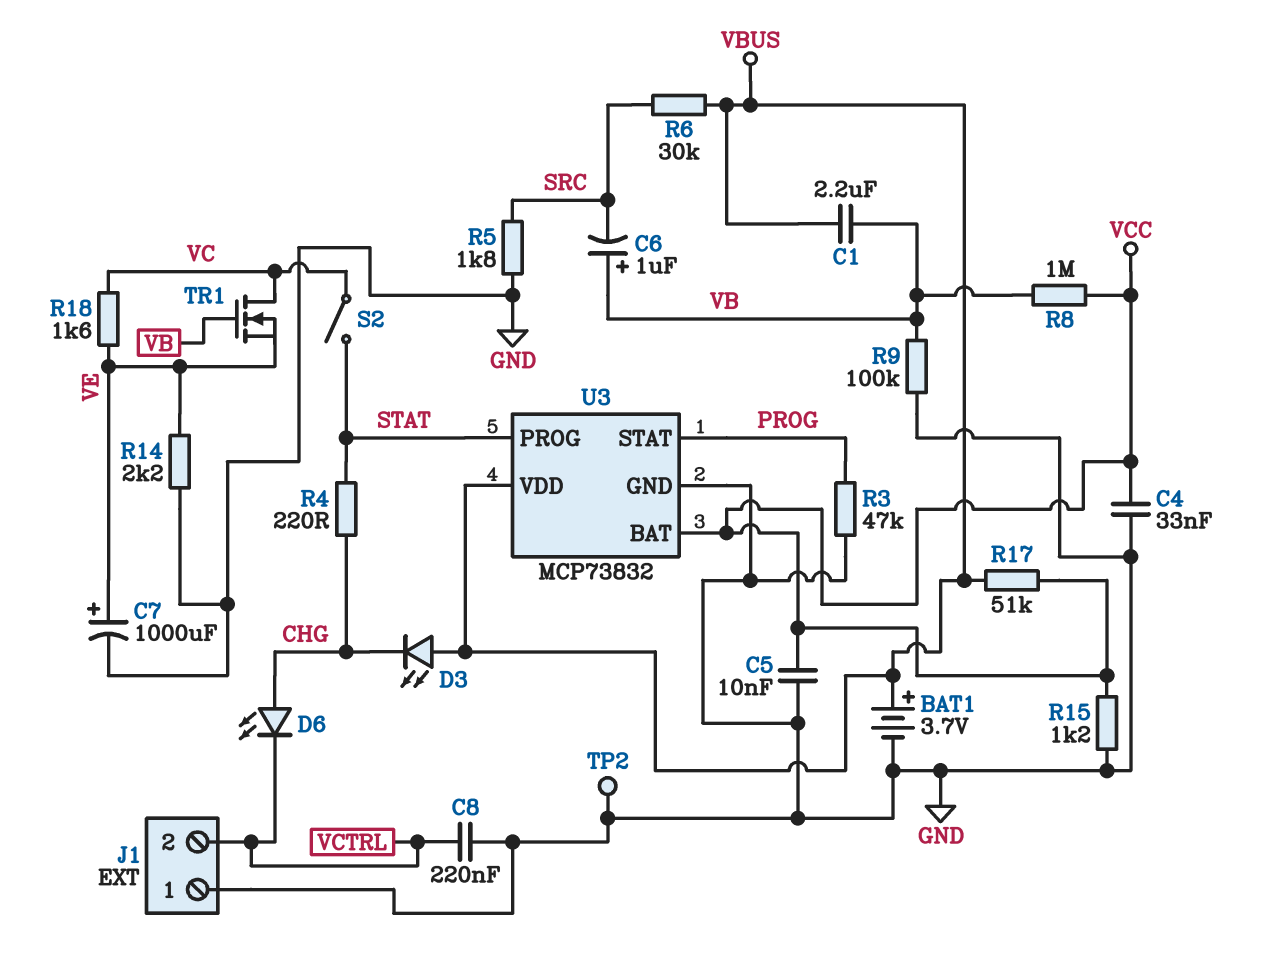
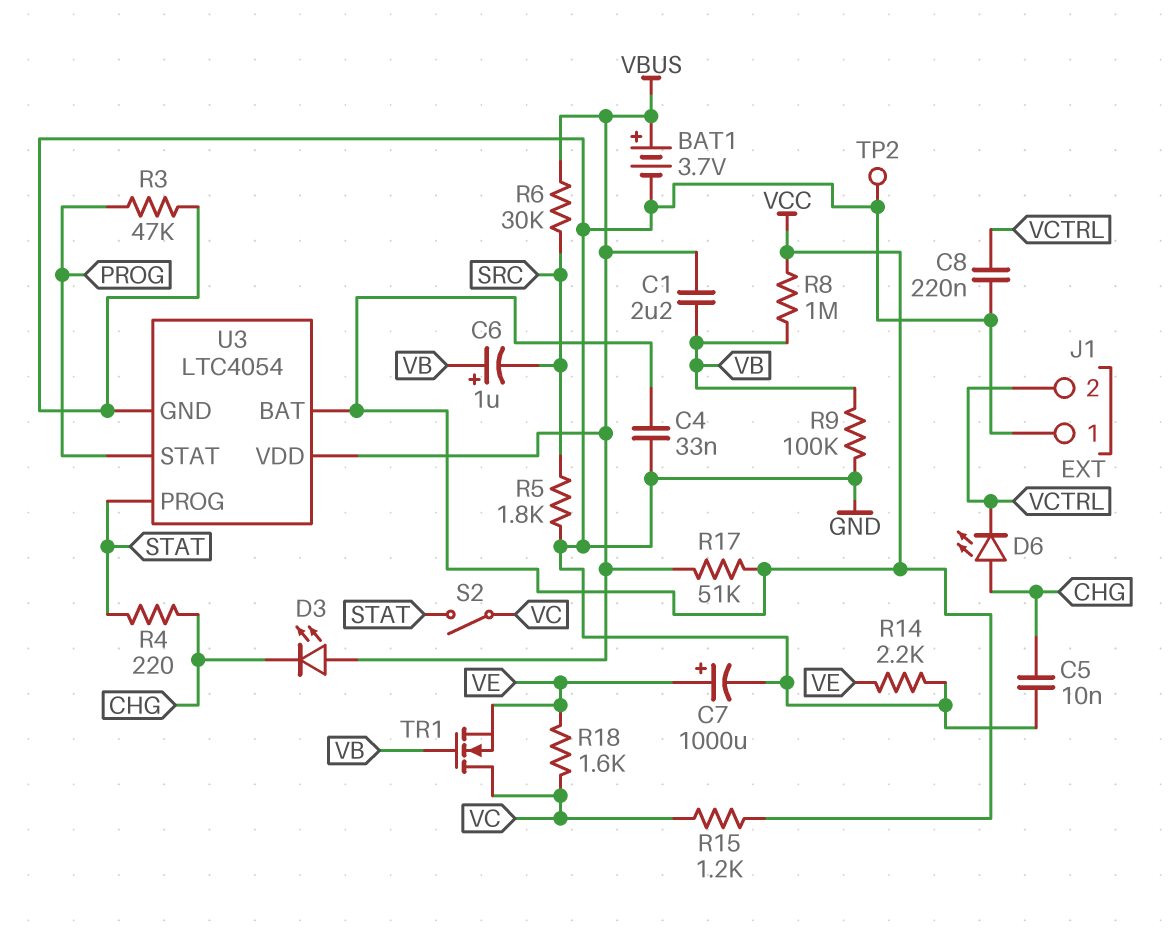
C5: 10nF (GND, VCC) -> 10nF (CHG, GND)
R15: 1.2k (GND, VCC) -> 1.2k (VC, VCC)
U3: MCP73832 -> LTC4054

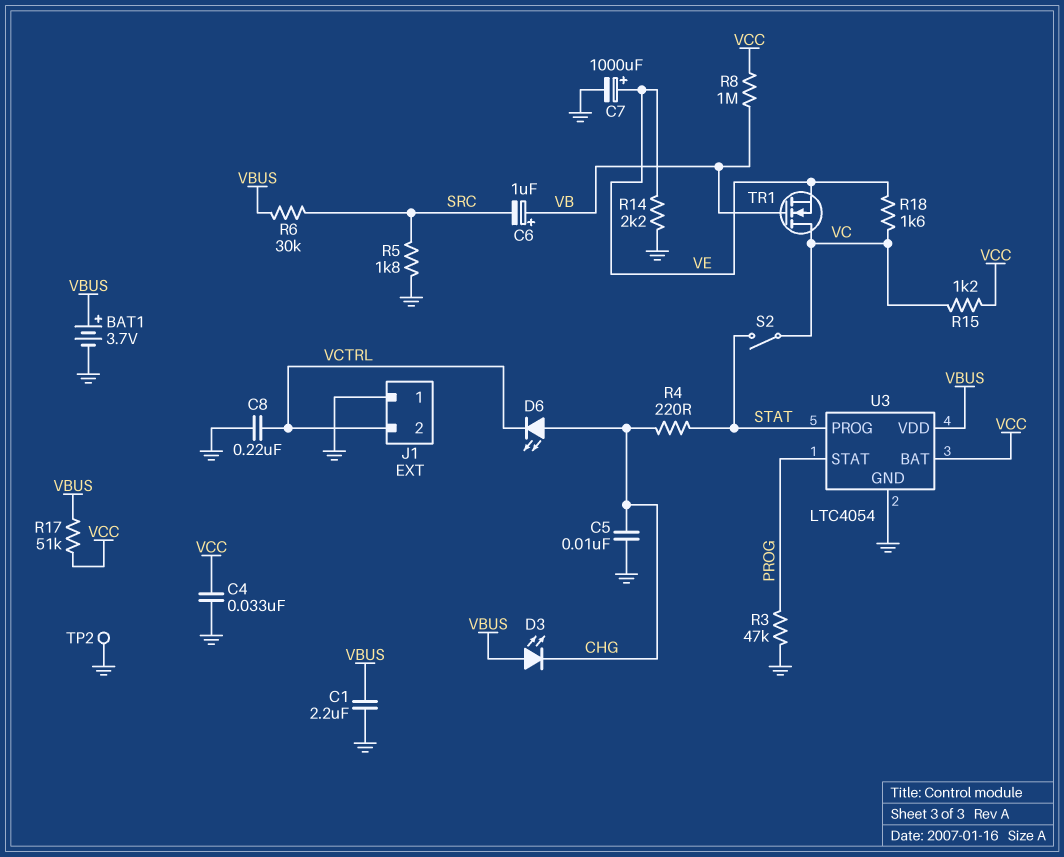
C1: 2.2uF (VB, VBUS) -> 2.2uF (GND, VBUS)
R9: 100k (GND, VB) -> none

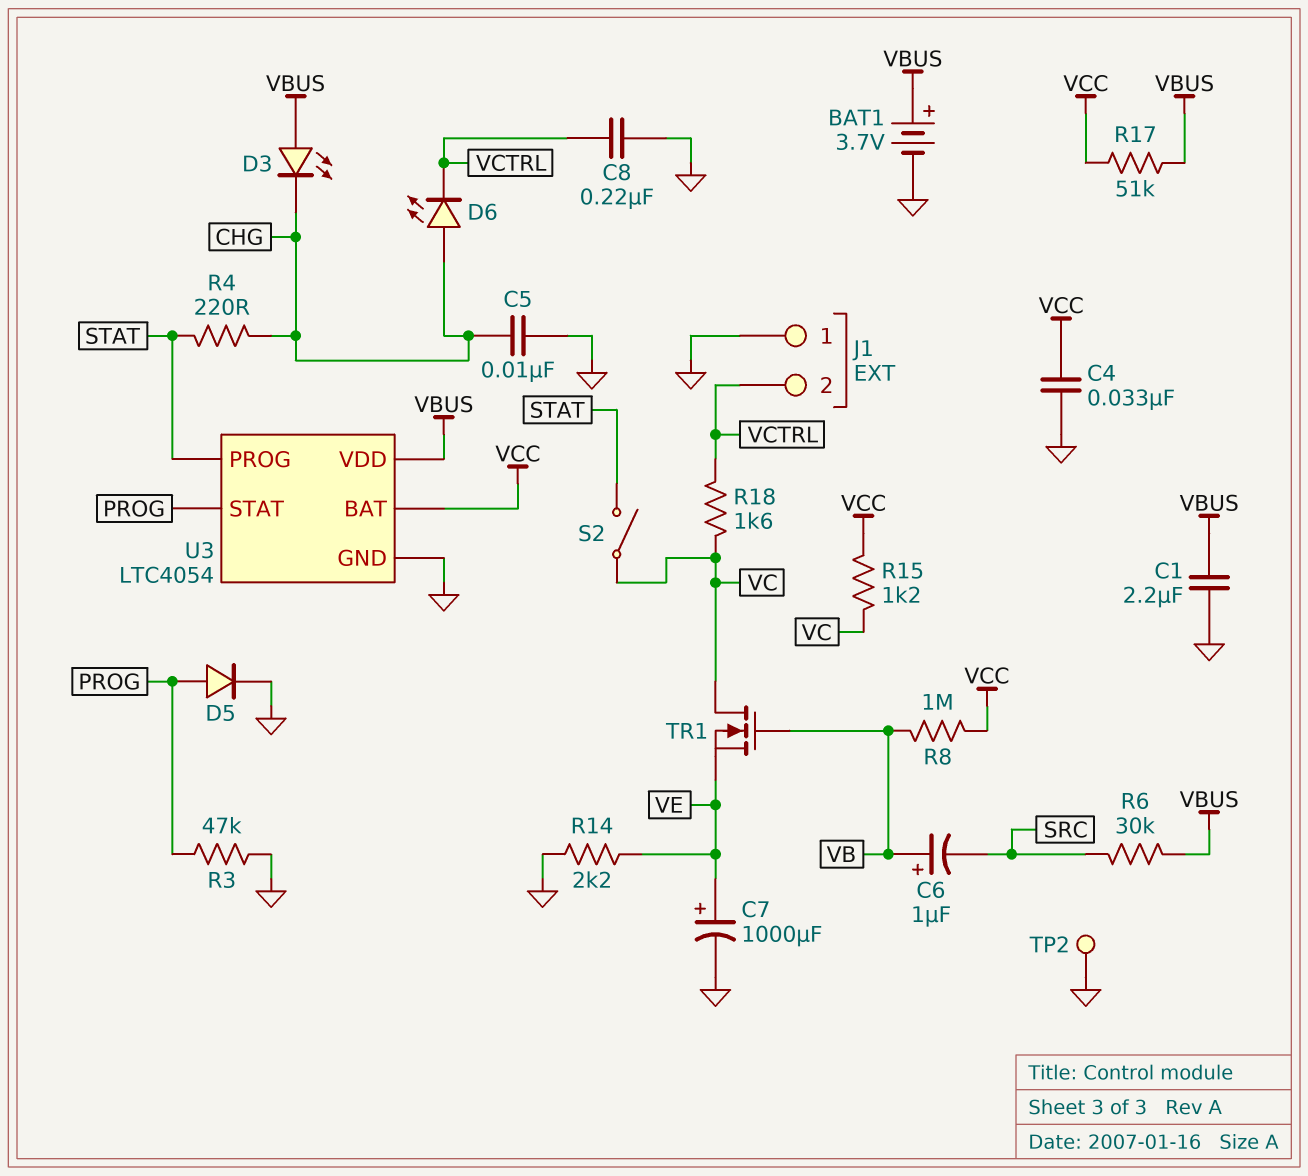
D5: none -> diode (A PROG, K GND)
R5: 1.8k (GND, SRC) -> none
R18: 1.6k (VC, VE) -> 1.6k (VC, VCTRL)

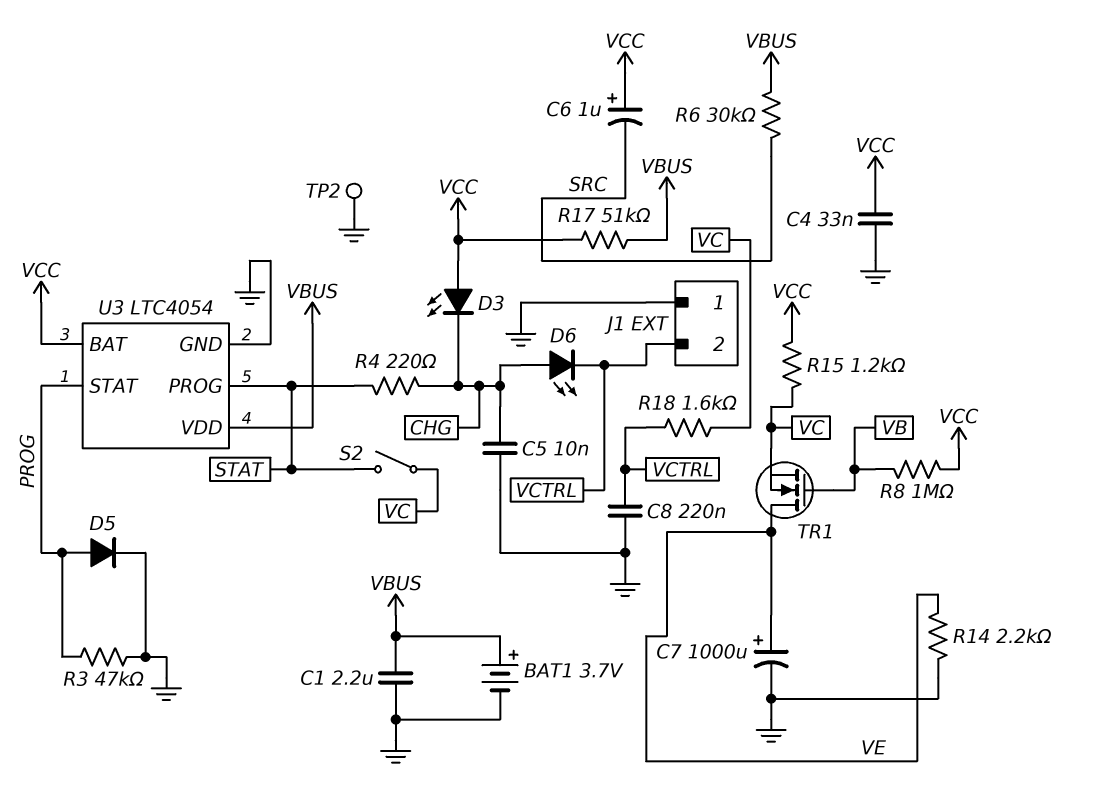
C6: 1uF (plus VB, minus SRC) -> 1uF (plus VCC, minus SRC)
D3: LED (A VBUS, K CHG) -> LED (A VCC, K CHG)
TR1: NMOS (G VB, D VC, S VE) -> NMOS (G VB, D VE, S VC)

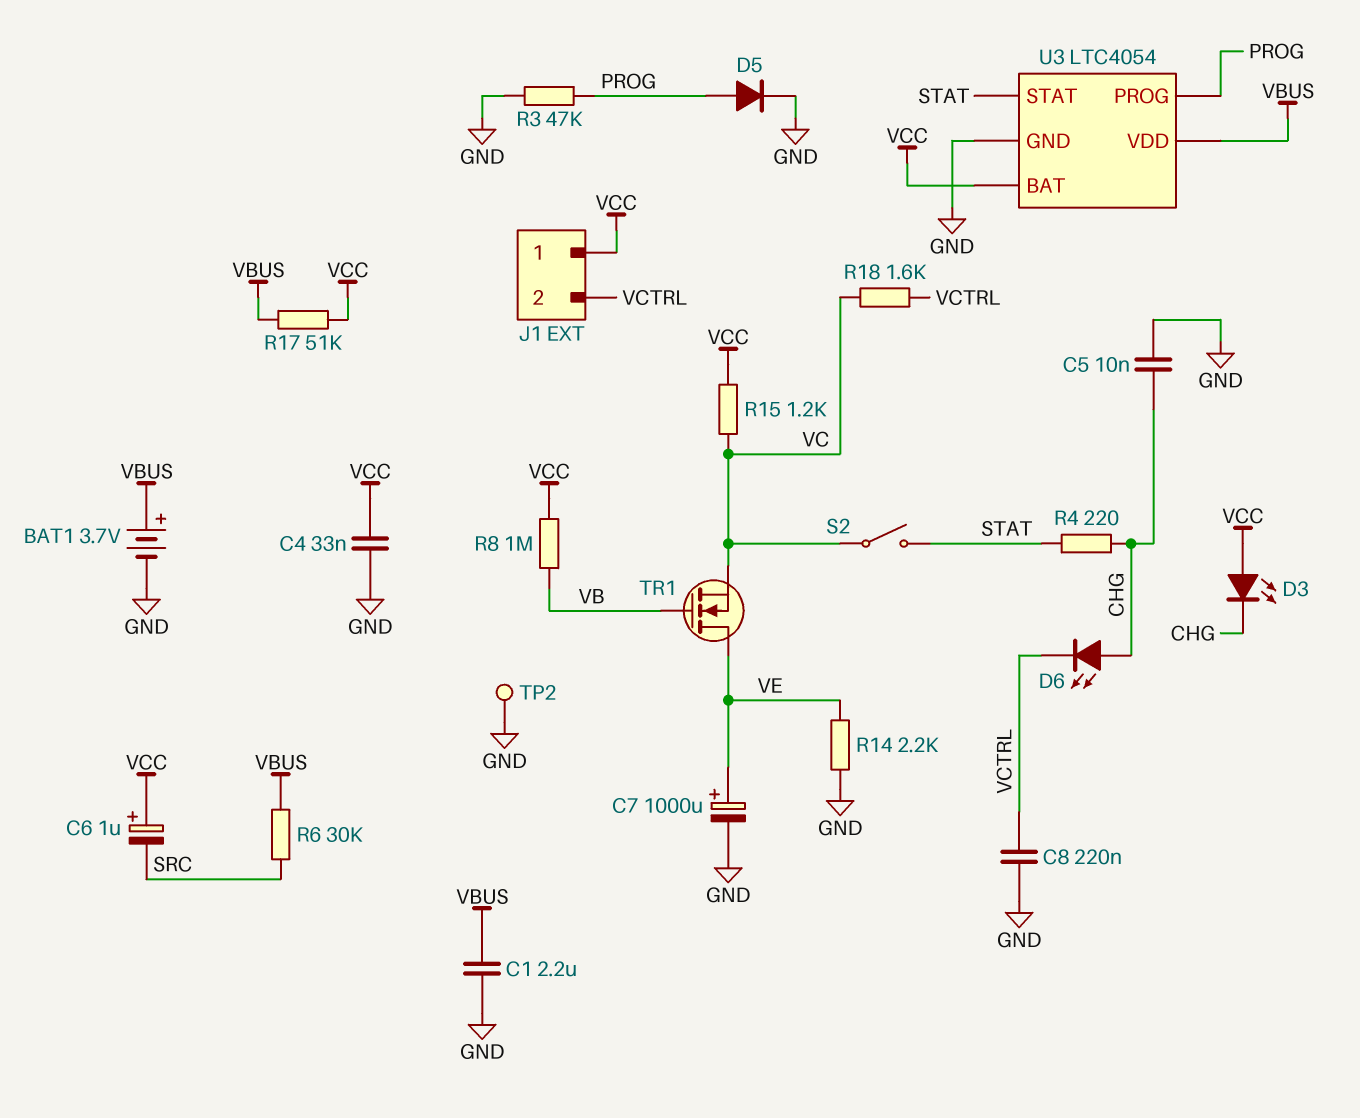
J1 pin 1: GND -> VCC
U3 pin PROG: STAT -> PROG
U3 pin STAT: PROG -> STAT

